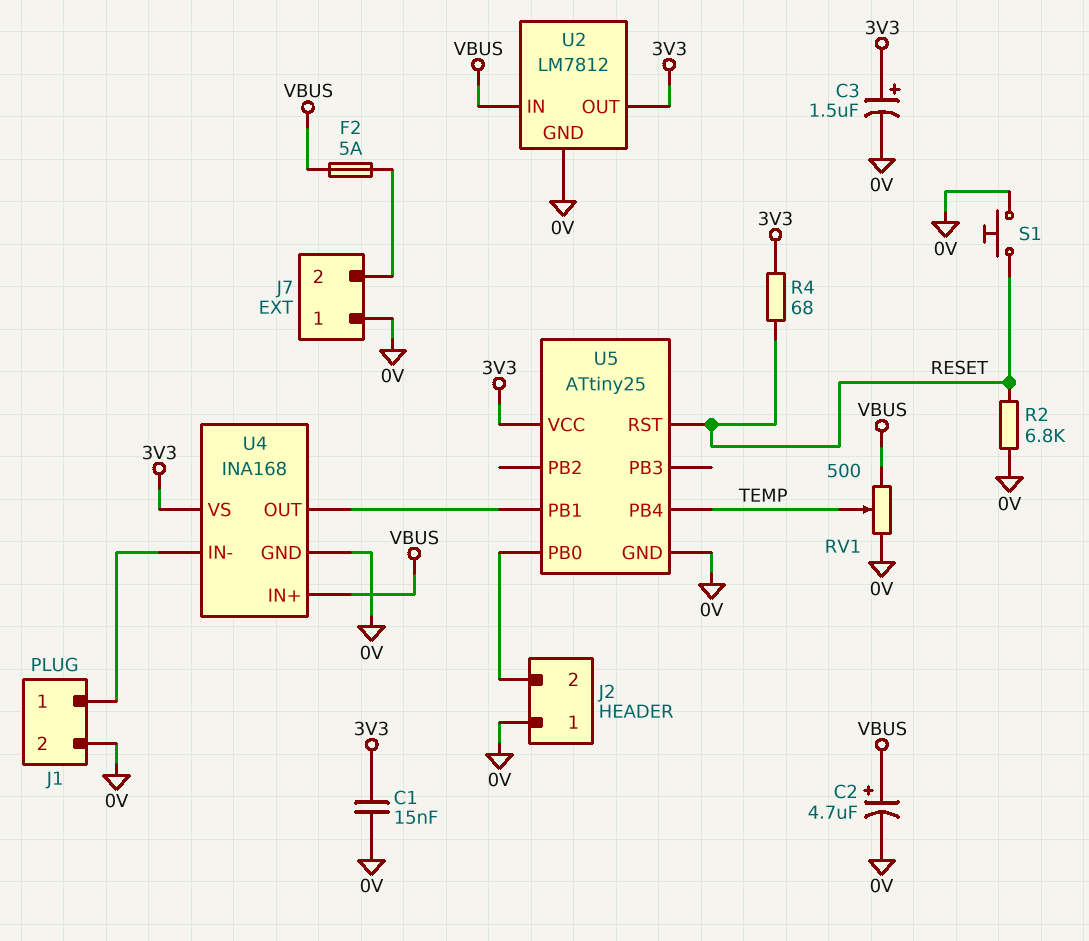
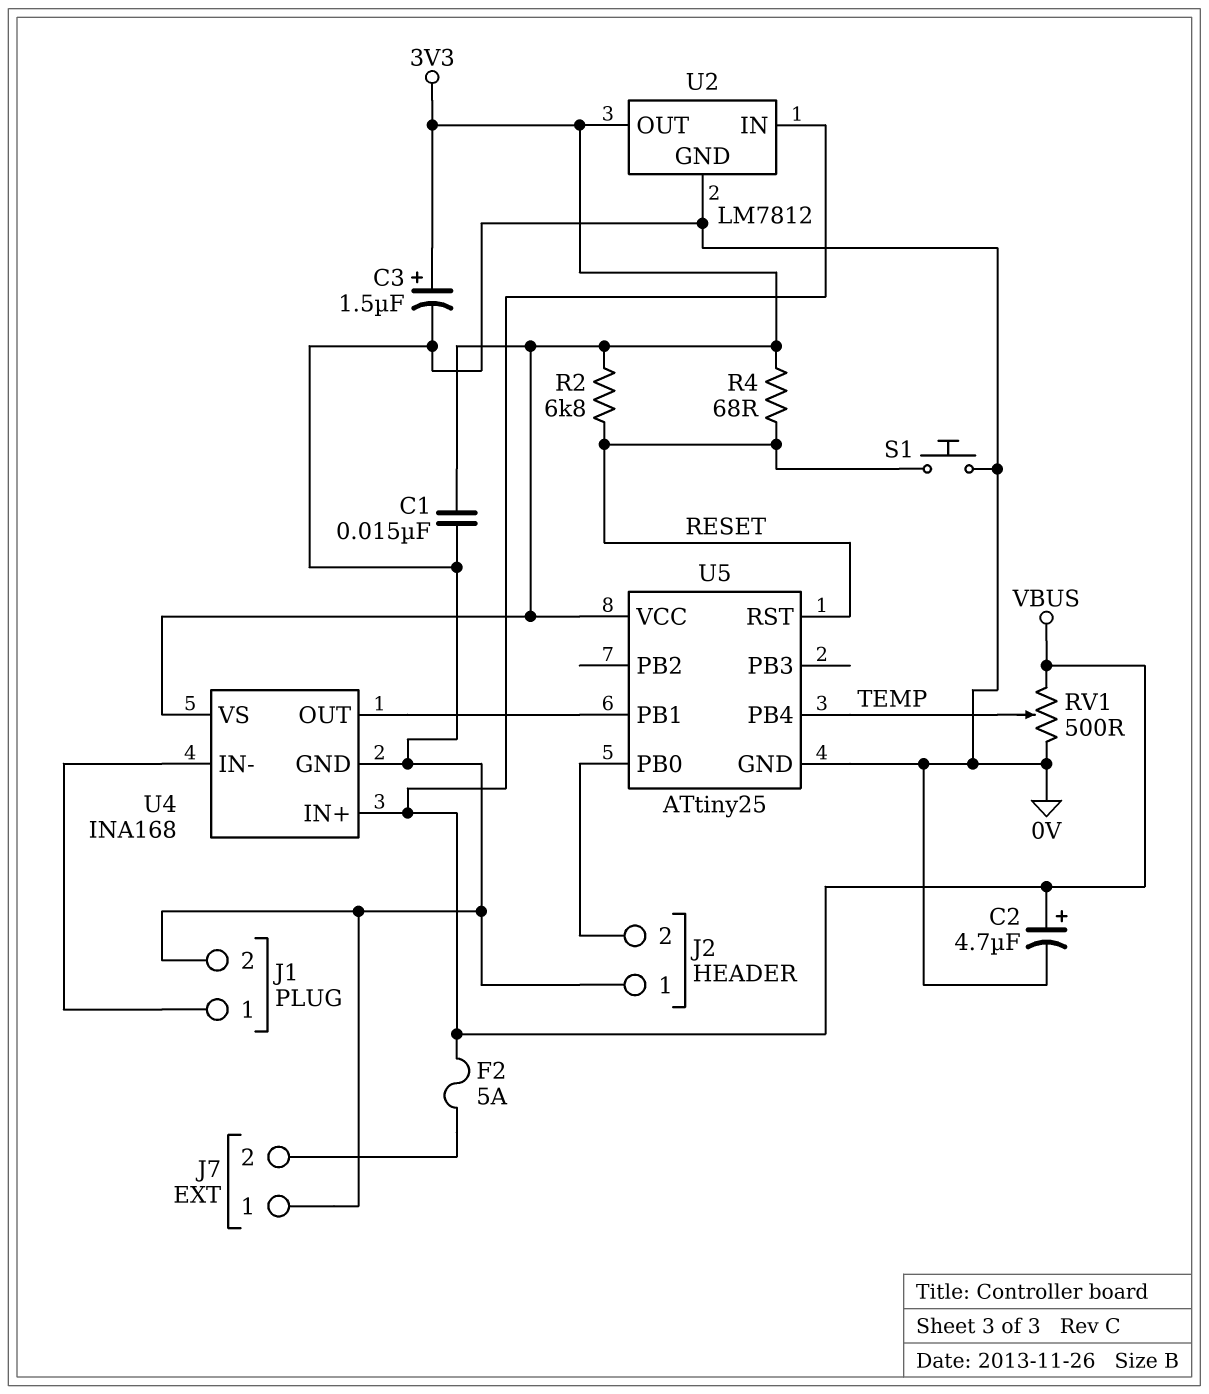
R2: 6.8k (0V, RESET) -> 6.8k (3V3, RESET)

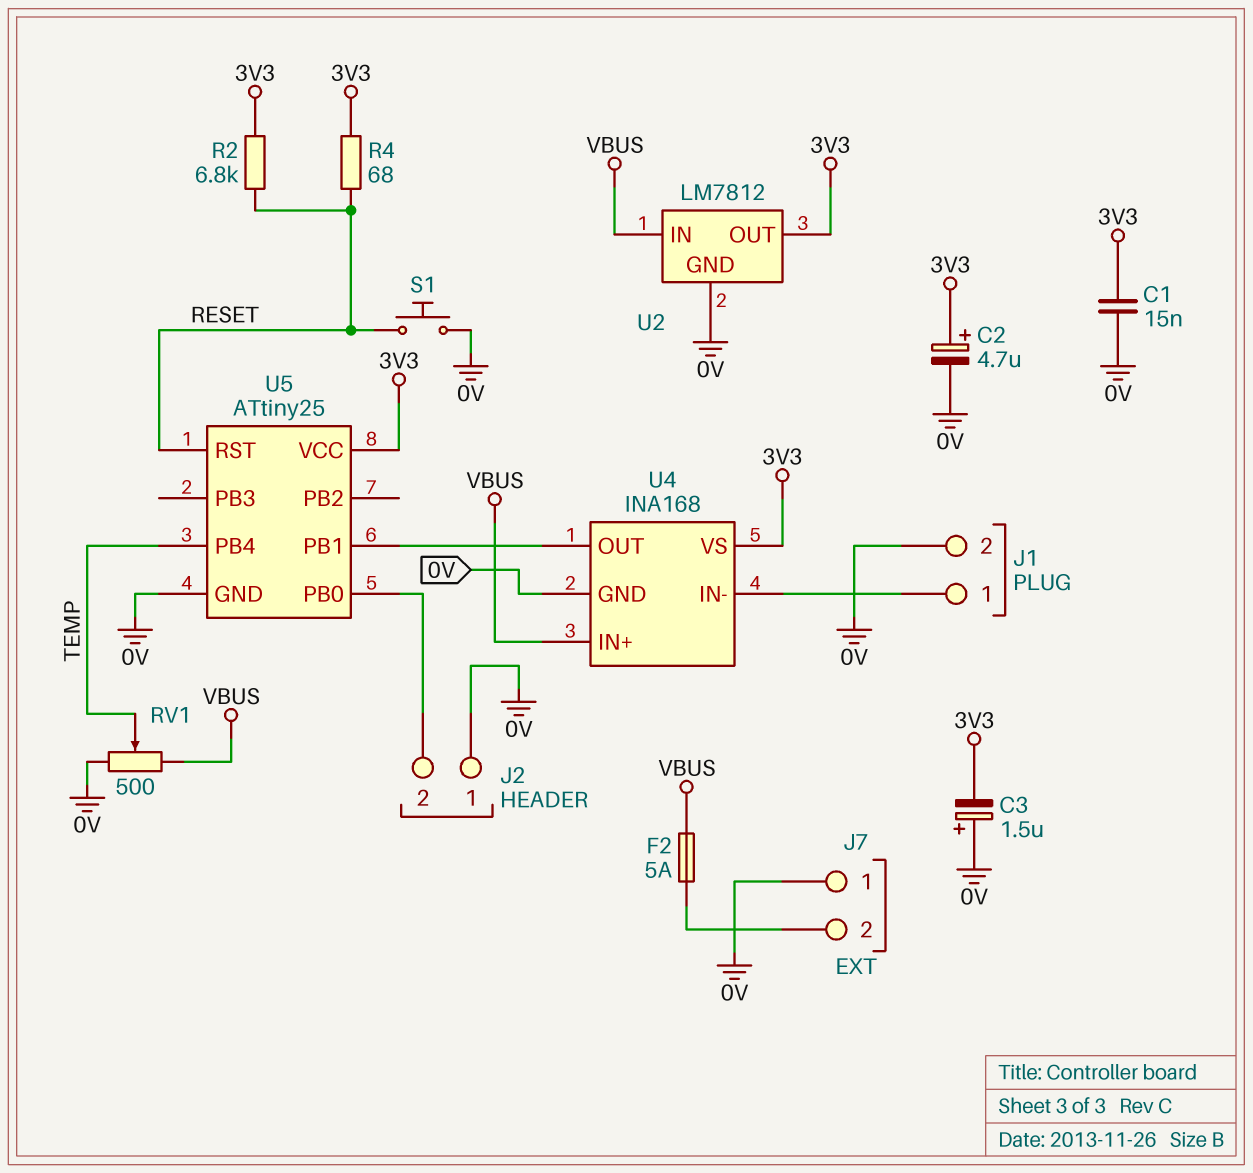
C2: 4.7uF (plus VBUS, minus 0V) -> 4.7uF (plus 3V3, minus 0V)
C3: 1.5uF (plus 3V3, minus 0V) -> 1.5uF (plus 0V, minus 3V3)

